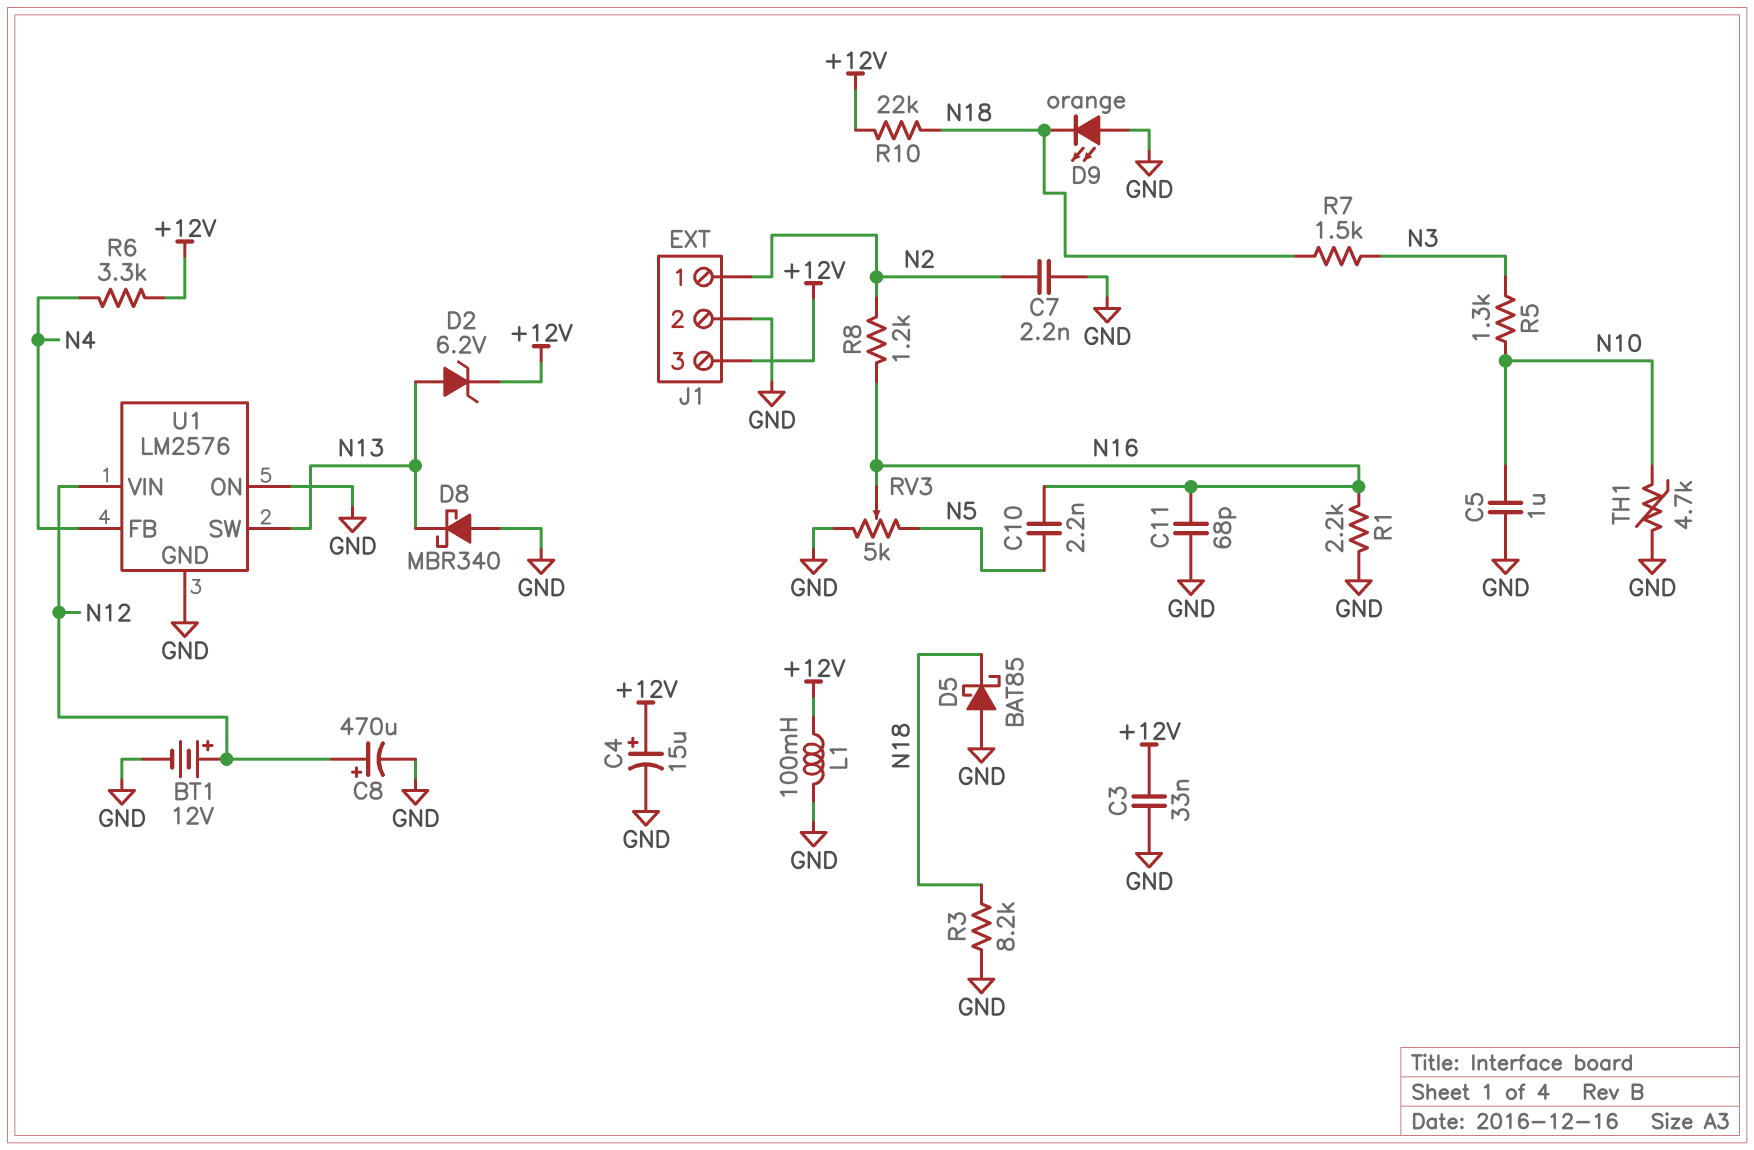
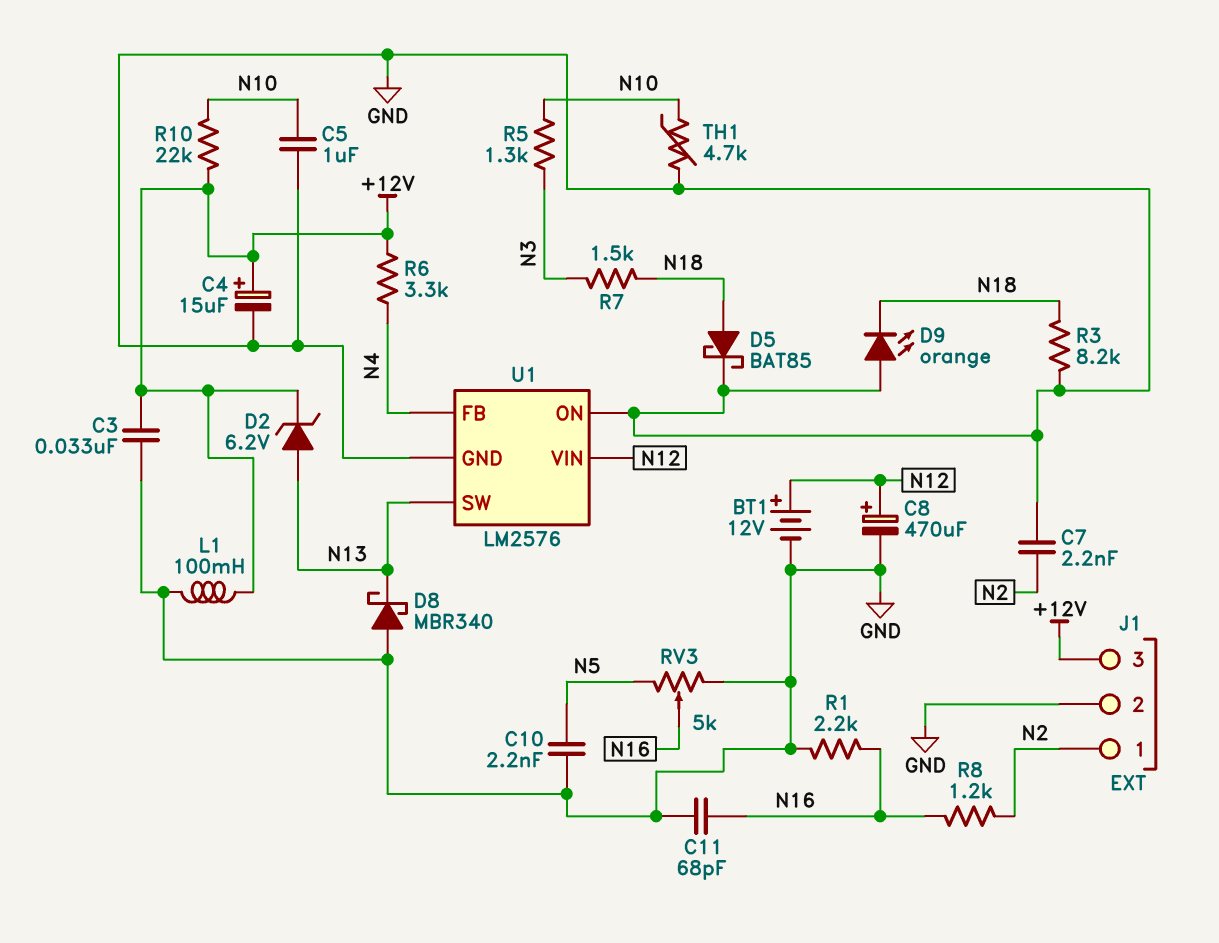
C10: 2.2nF (N5, N16) -> 2.2nF (GND, N5)
D5: schottky BAT85 (A GND, K N18) -> schottky BAT85 (A N18, K GND)
R10: 22k (+12V, N18) -> 22k (+12V, N10)

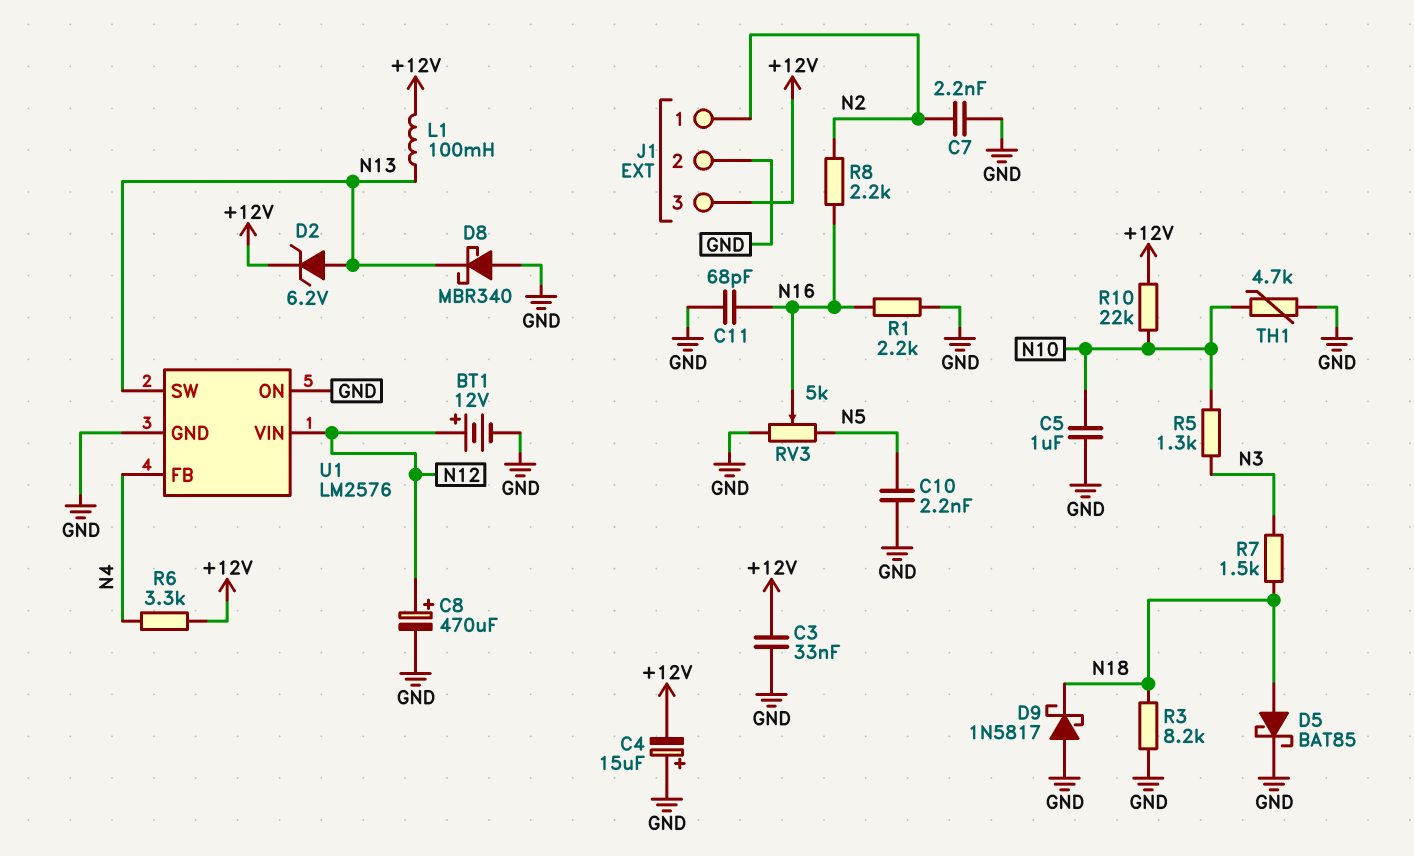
C4: 15uF (plus +12V, minus GND) -> 15uF (plus GND, minus +12V)
D9: LED orange (A GND, K N18) -> schottky 1N5817 (A GND, K N18)
L1: 100mH (+12V, GND) -> 100mH (+12V, N13)
R8: 1.2k (N2, N16) -> 2.2k (N2, N16)

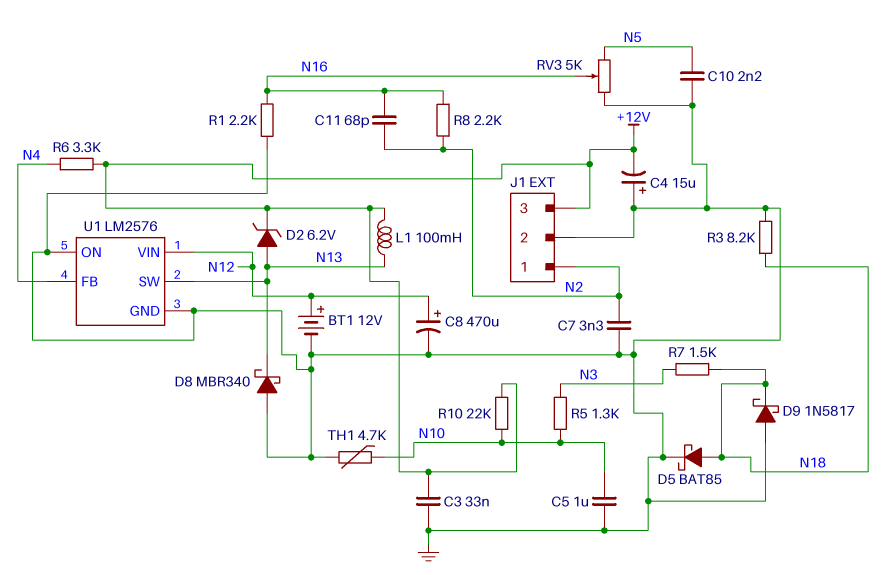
C7: 2.2nF (GND, N2) -> 3.3nF (GND, N2)
C11: 68pF (GND, N16) -> 68pF (N2, N16)

